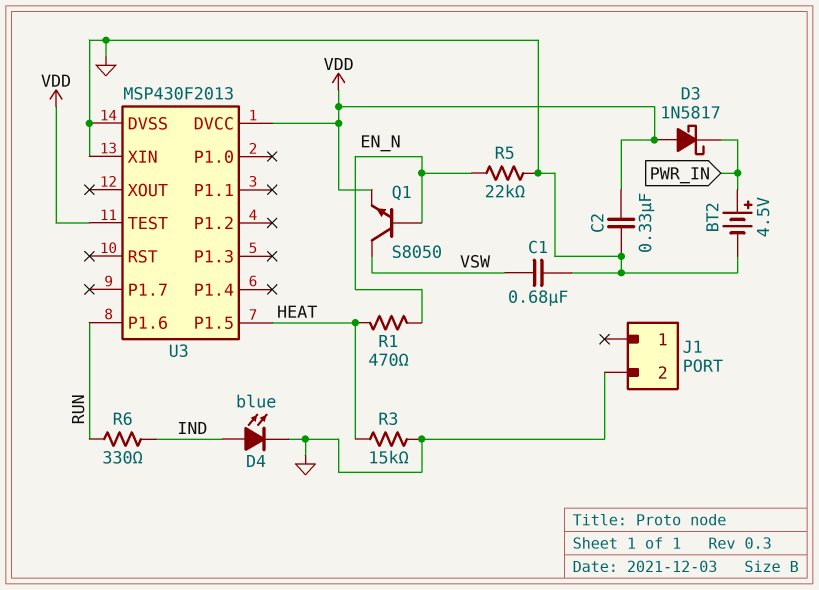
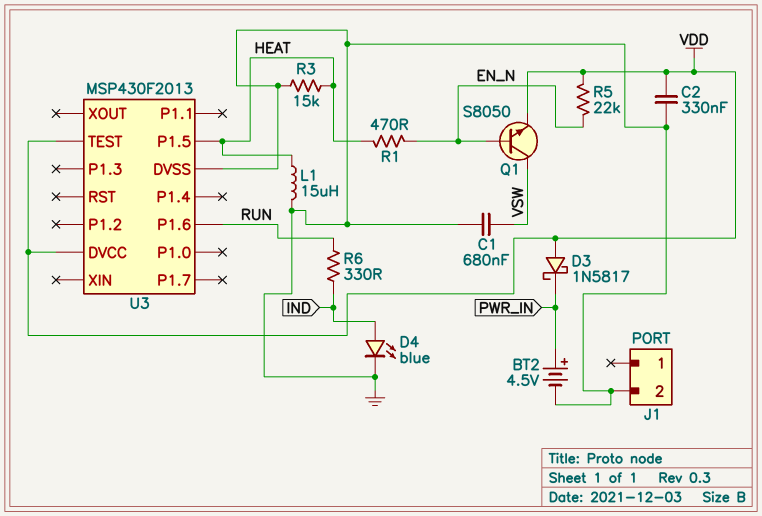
L1: none -> 15uH (GND, HEAT)
R5: 22k (EN_N, GND) -> 22k (EN_N, VDD)
U3 pin XIN: GND -> none

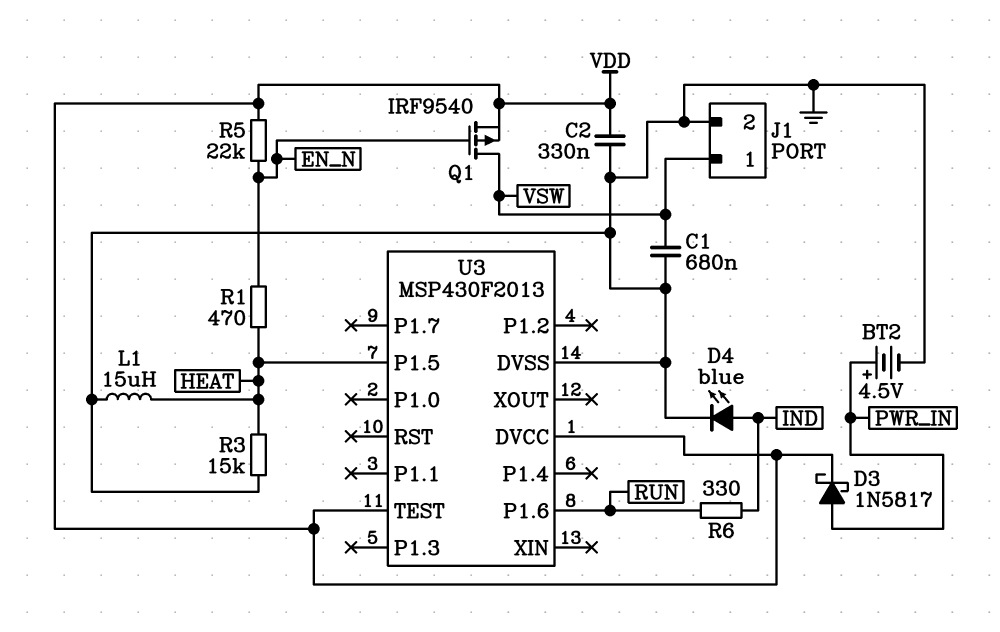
D3: schottky 1N5817 (A VDD, K PWR_IN) -> schottky 1N5817 (A PWR_IN, K VDD)
J1 pin 1: none -> VSW
Q1: NPN S8050 (B EN_N, C VSW, E VDD) -> PMOS IRF9540 (G EN_N, D VSW, S VDD)

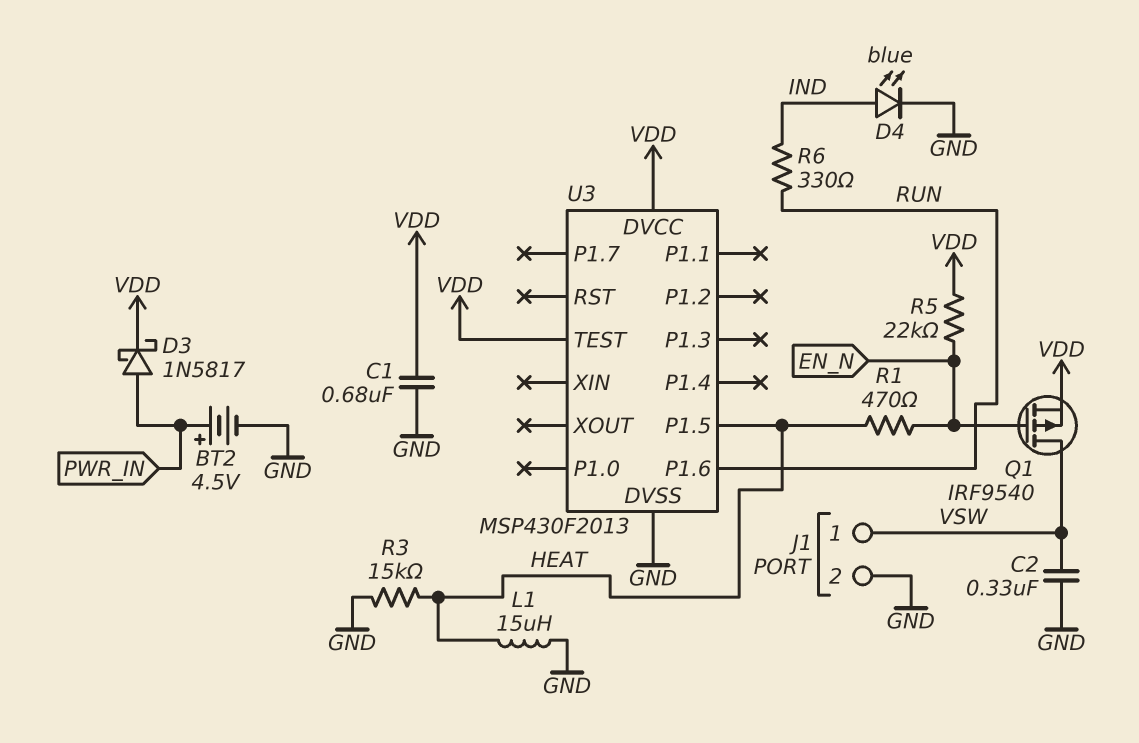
C1: 680nF (GND, VSW) -> 680nF (GND, VDD)
C2: 330nF (GND, VDD) -> 330nF (GND, VSW)

